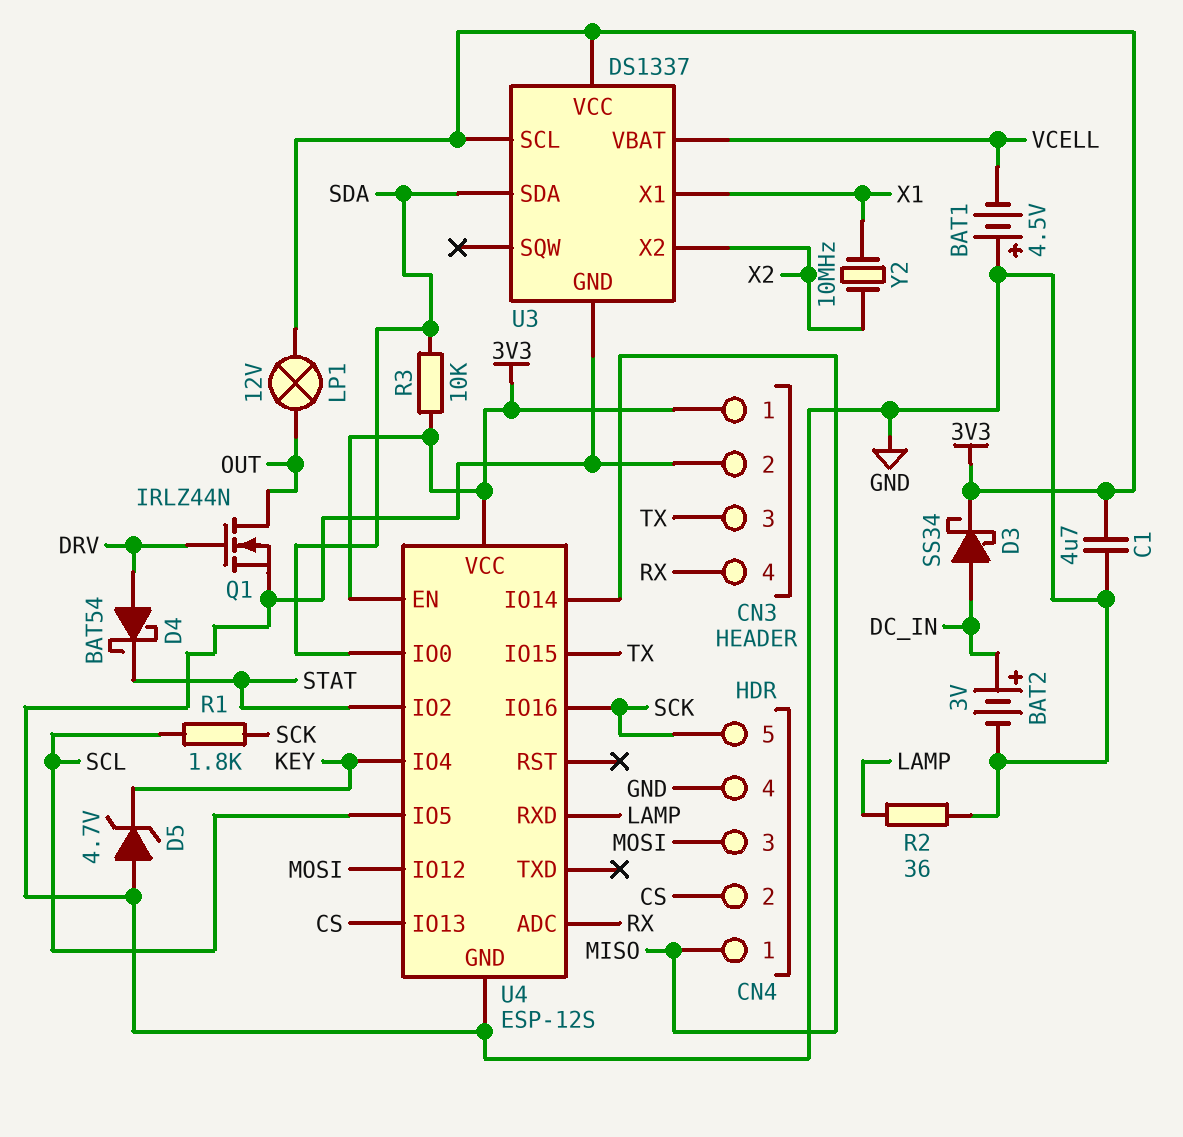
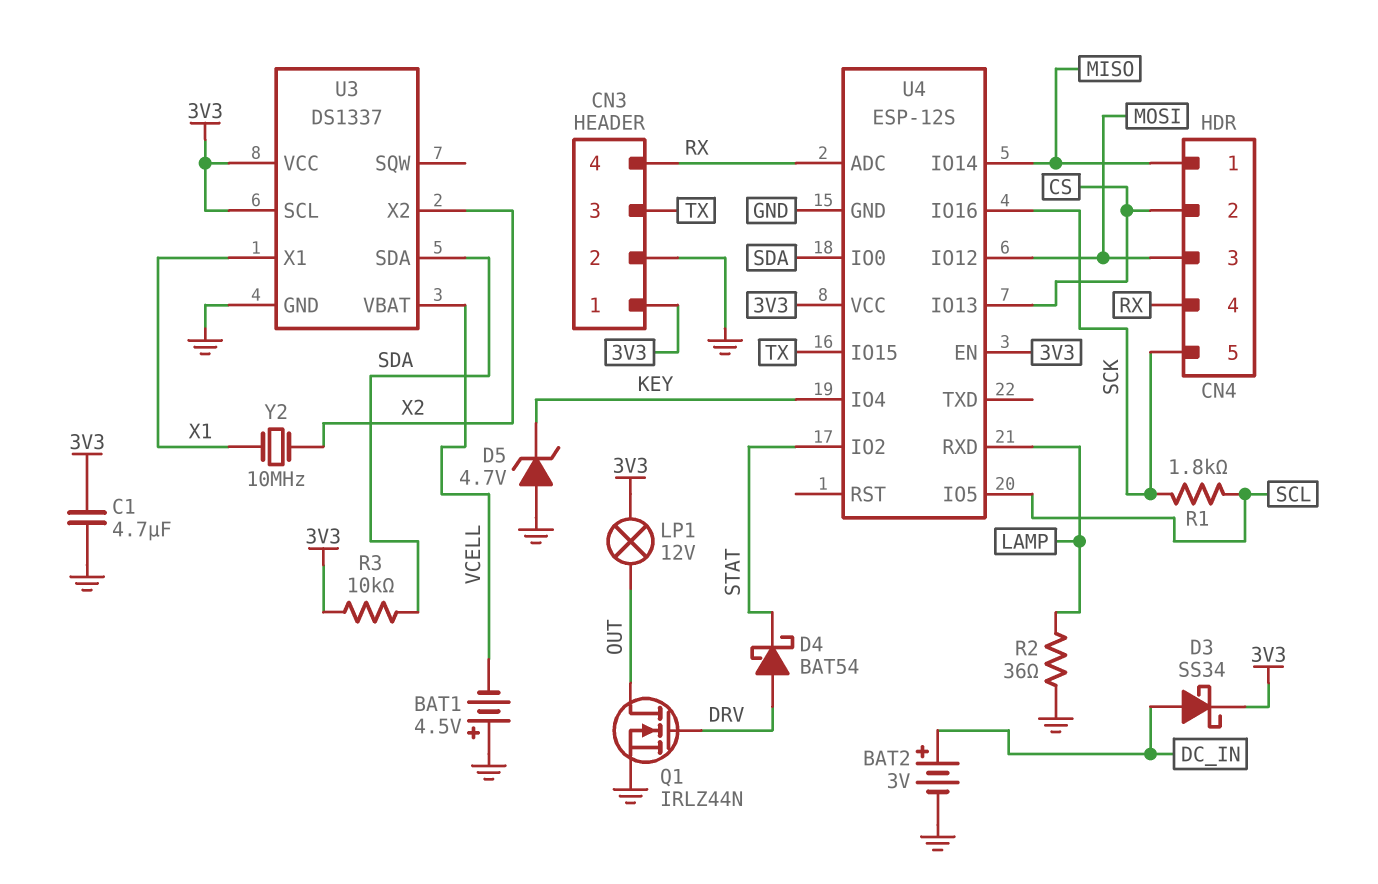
CN4 pin 4: GND -> RX

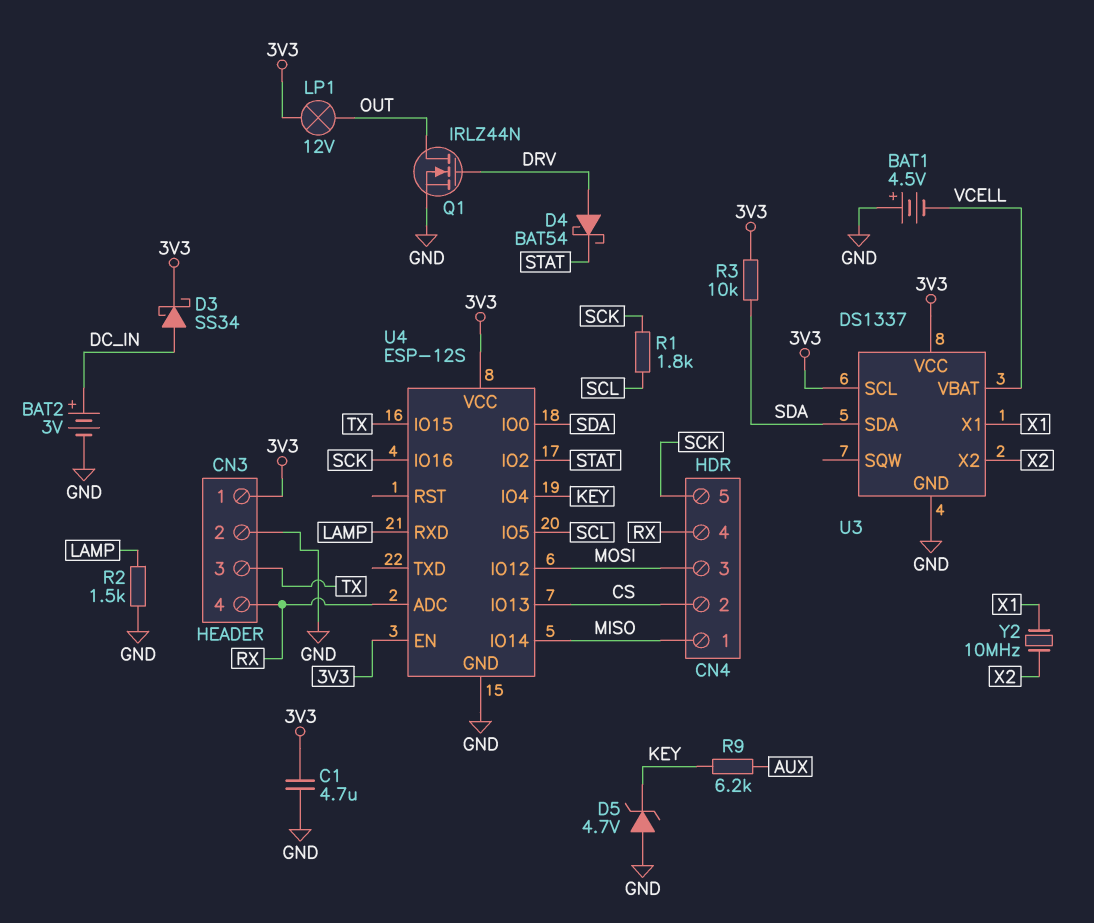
R2: 36 (GND, LAMP) -> 1.5k (GND, LAMP)
R9: none -> 6.2k (AUX, KEY)

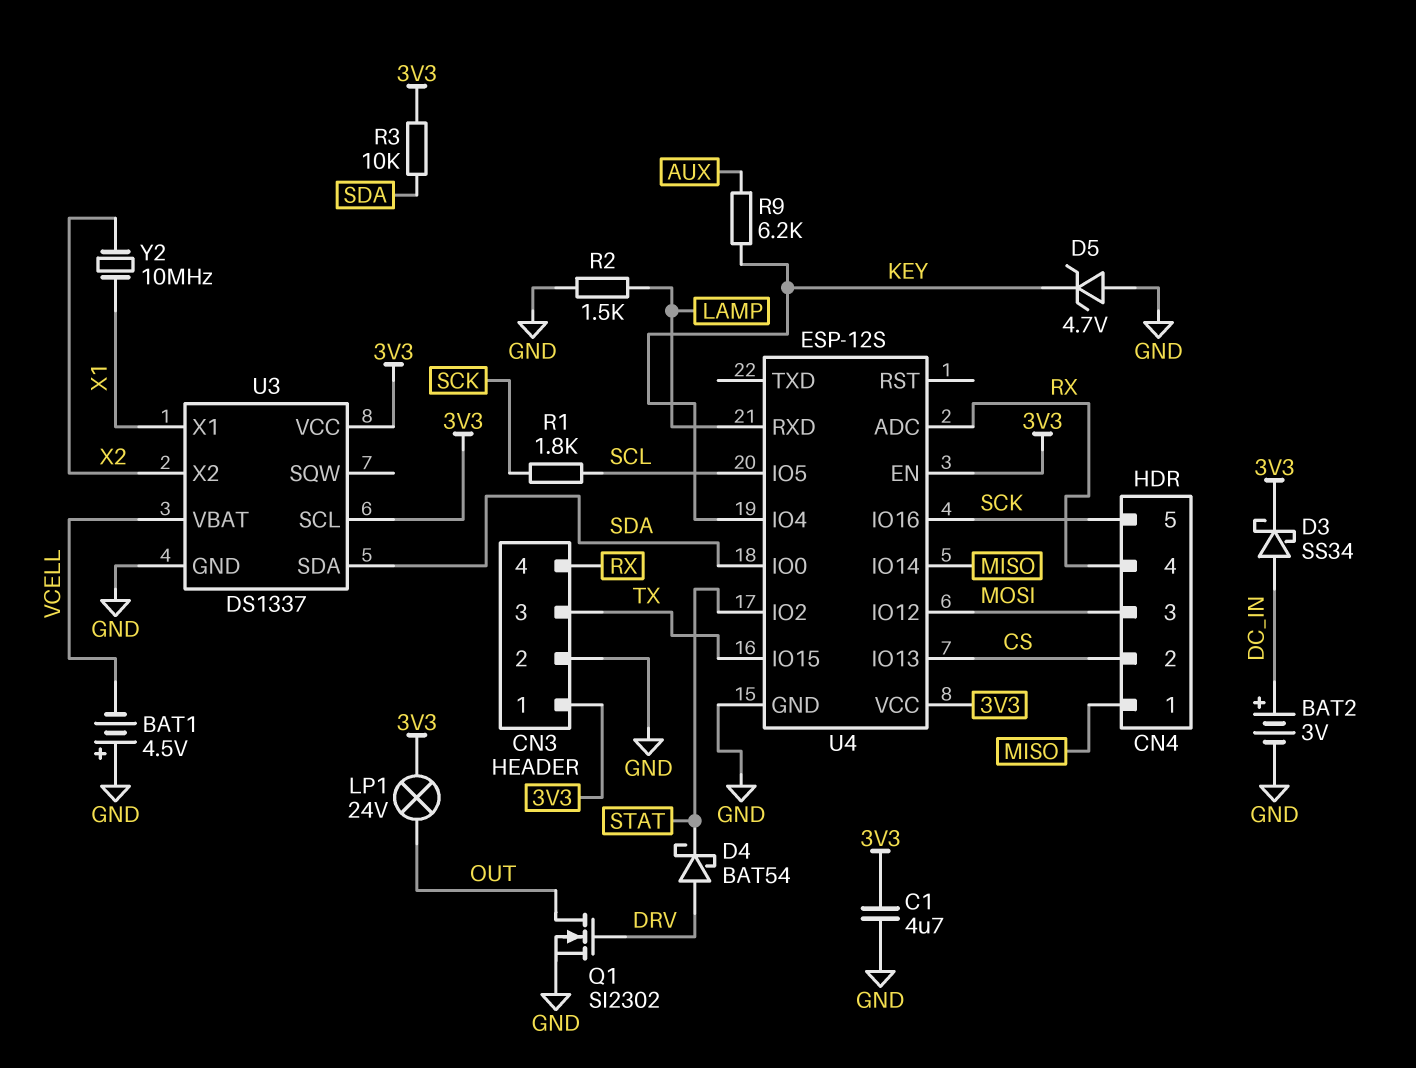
LP1: lamp 12V (3V3, OUT) -> lamp 24V (3V3, OUT)
Q1: NMOS IRLZ44N (G DRV, D OUT, S GND) -> NMOS SI2302 (G DRV, D OUT, S GND)

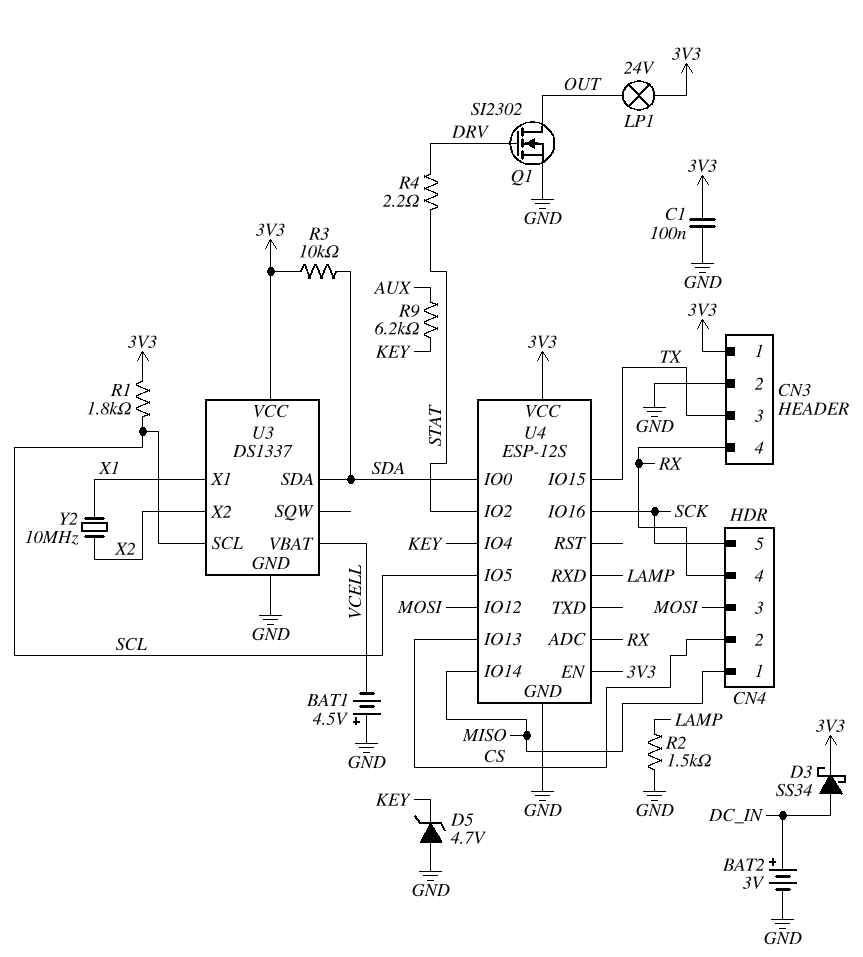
C1: 4.7uF (3V3, GND) -> 100nF (3V3, GND)
D4: schottky BAT54 (A DRV, K STAT) -> none
R1: 1.8k (SCK, SCL) -> 1.8k (3V3, SCL)
R4: none -> 2.2 (DRV, STAT)
U3 pin SCL: 3V3 -> SCL

